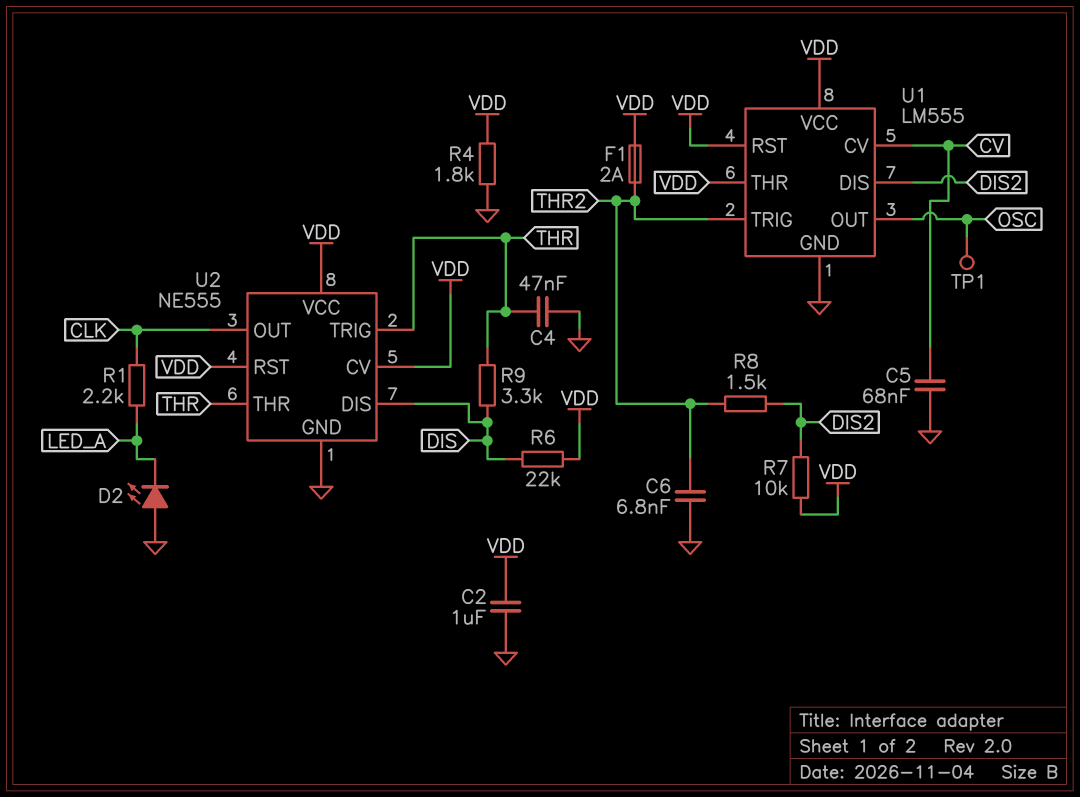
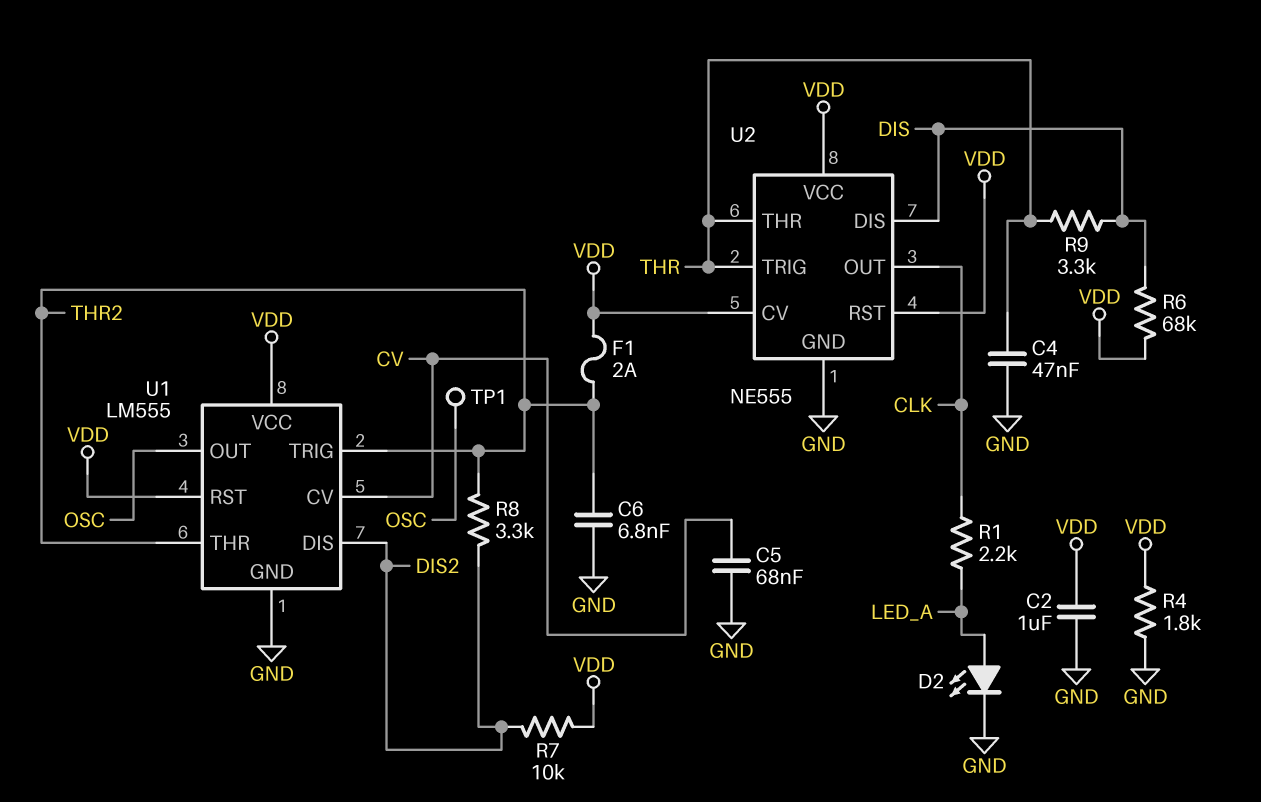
D2: LED (A GND, K LED_A) -> LED (A LED_A, K GND)
R6: 22k (DIS, VDD) -> 68k (DIS, VDD)
R8: 1.5k (DIS2, THR2) -> 3.3k (DIS2, THR2)
U1 pin THR: VDD -> THR2

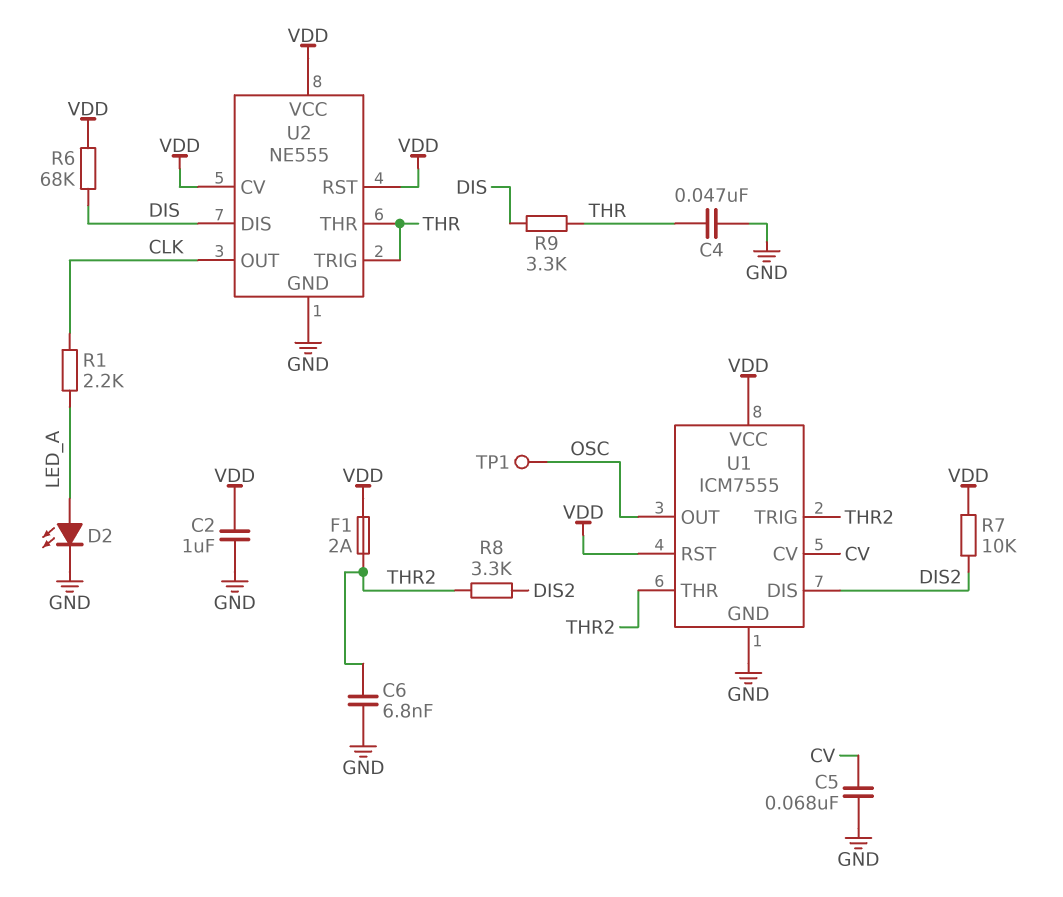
R4: 1.8k (GND, VDD) -> none
U1: LM555 -> ICM7555

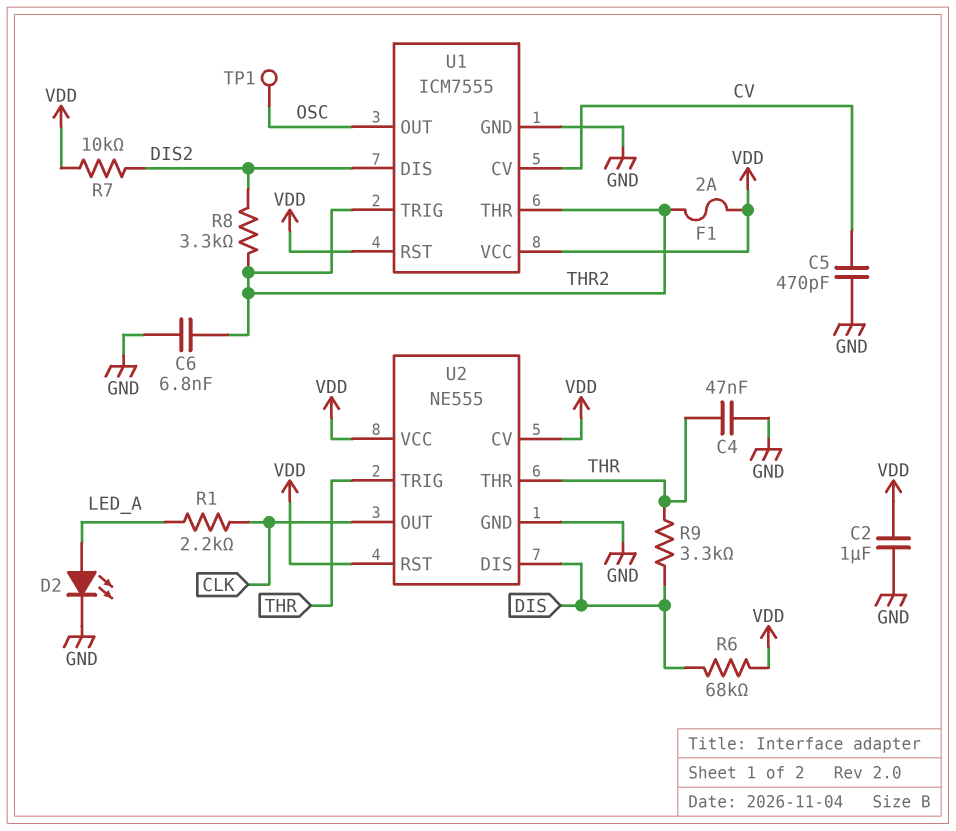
C5: 68nF (CV, GND) -> 470pF (CV, GND)

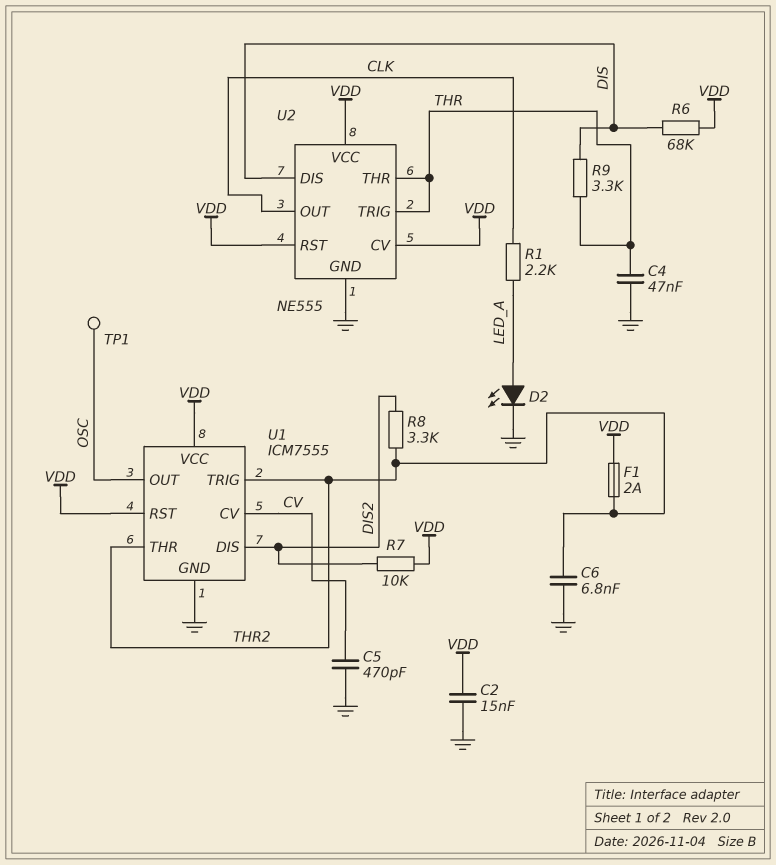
C2: 1uF (GND, VDD) -> 15nF (GND, VDD)

